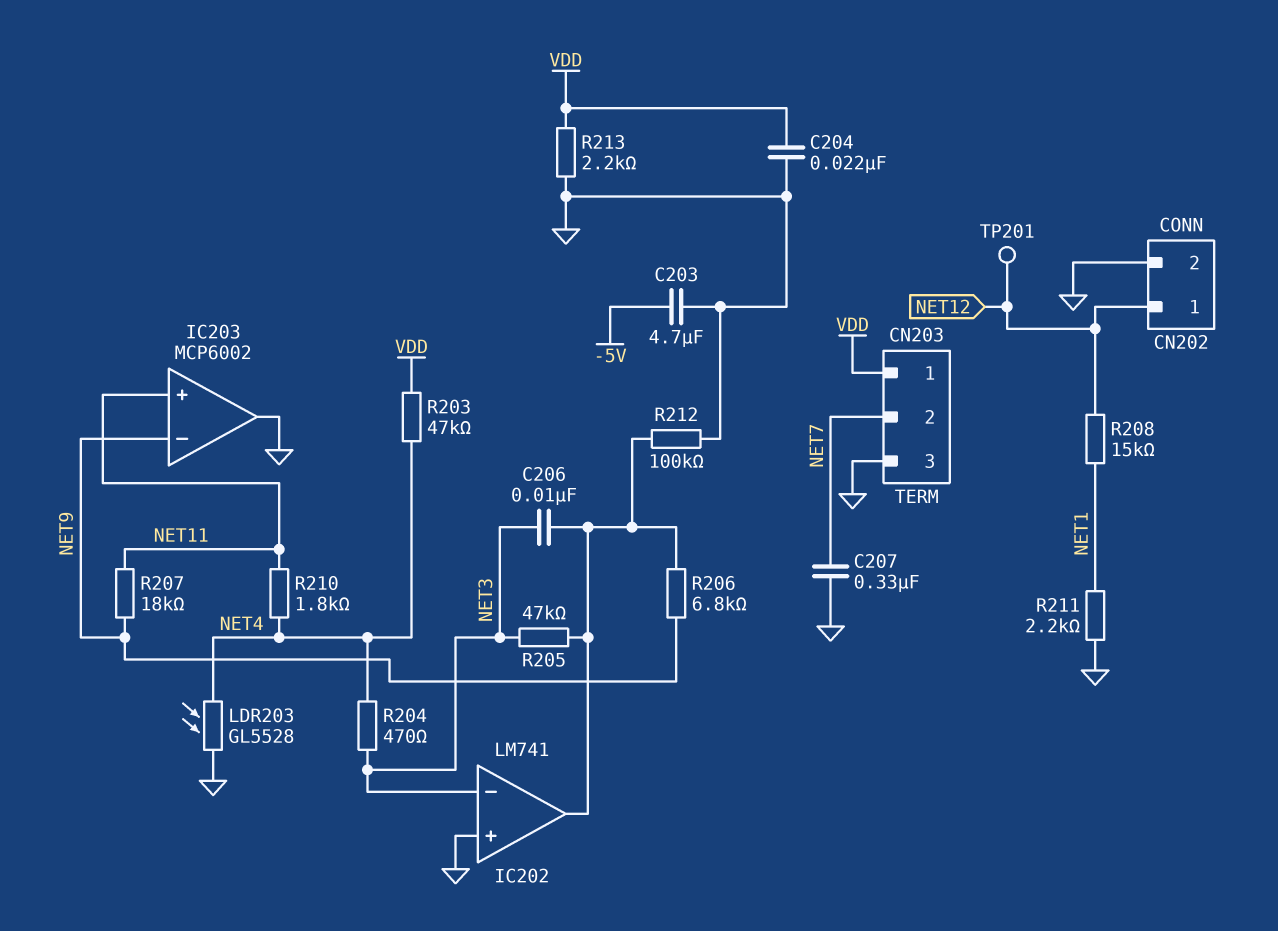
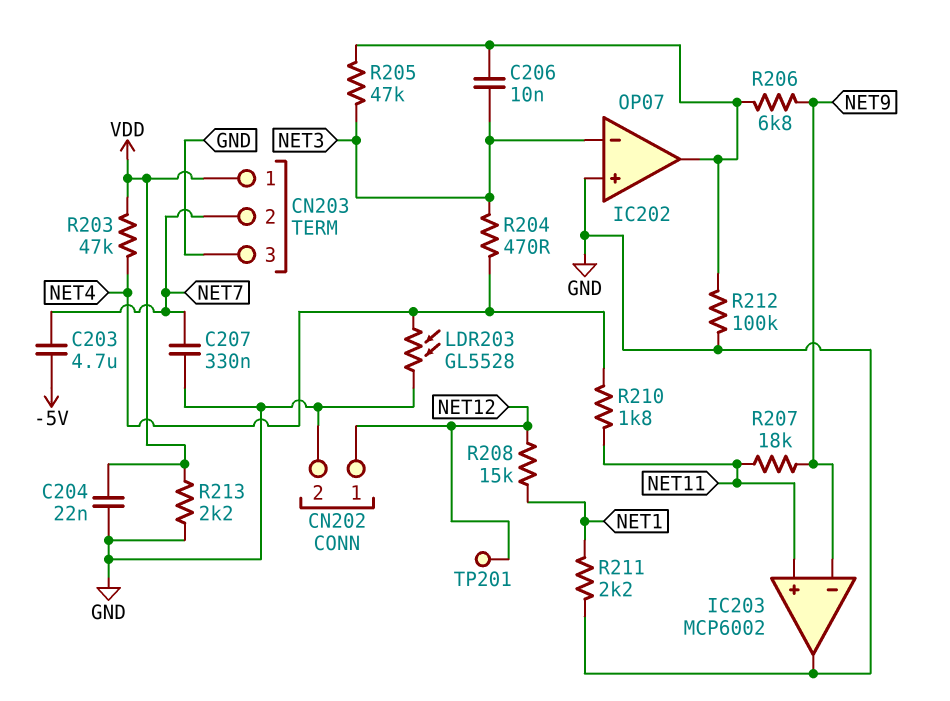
C203: 4.7uF (-5V, GND) -> 4.7uF (-5V, NET7)
IC202: LM741 -> OP07

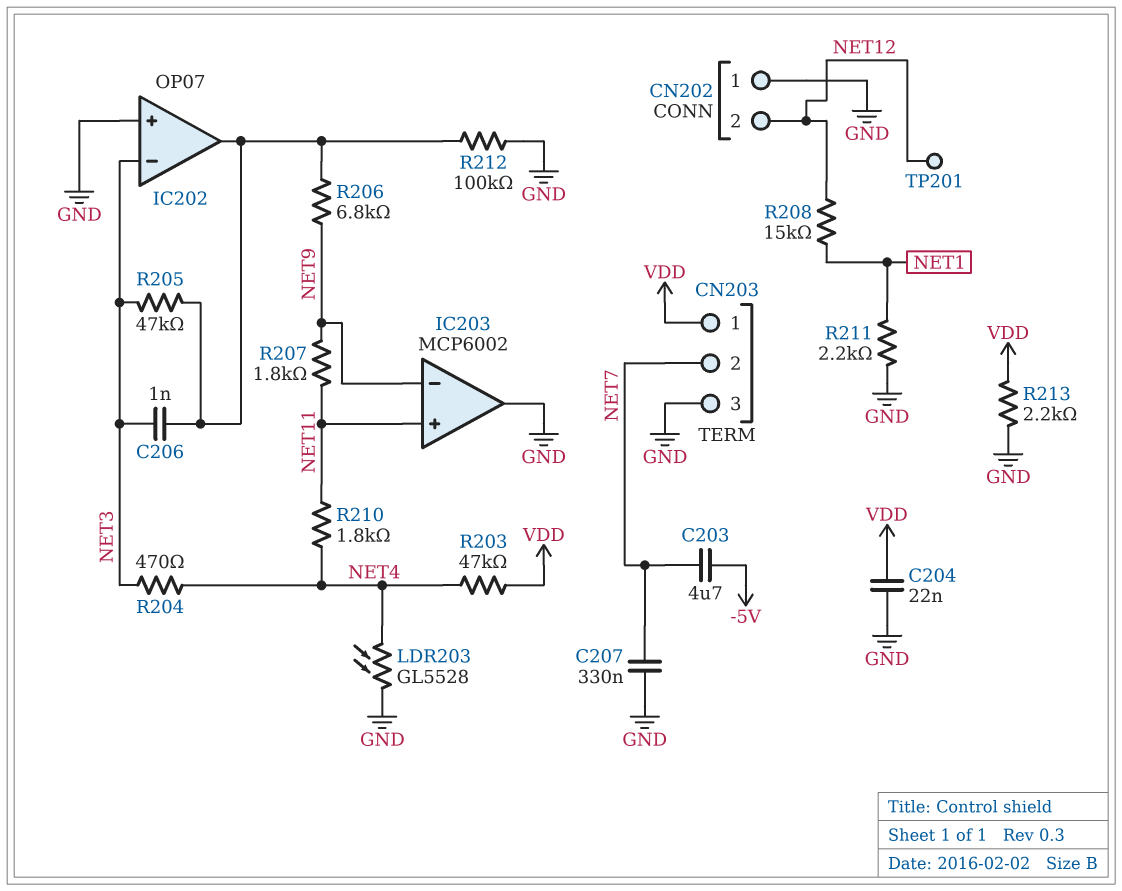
C206: 10nF (IC202/out, NET3) -> 1nF (IC202/out, NET3)
CN202 pin 1: NET12 -> GND
CN202 pin 2: GND -> NET12
R207: 18k (NET9, NET11) -> 1.8k (NET9, NET11)

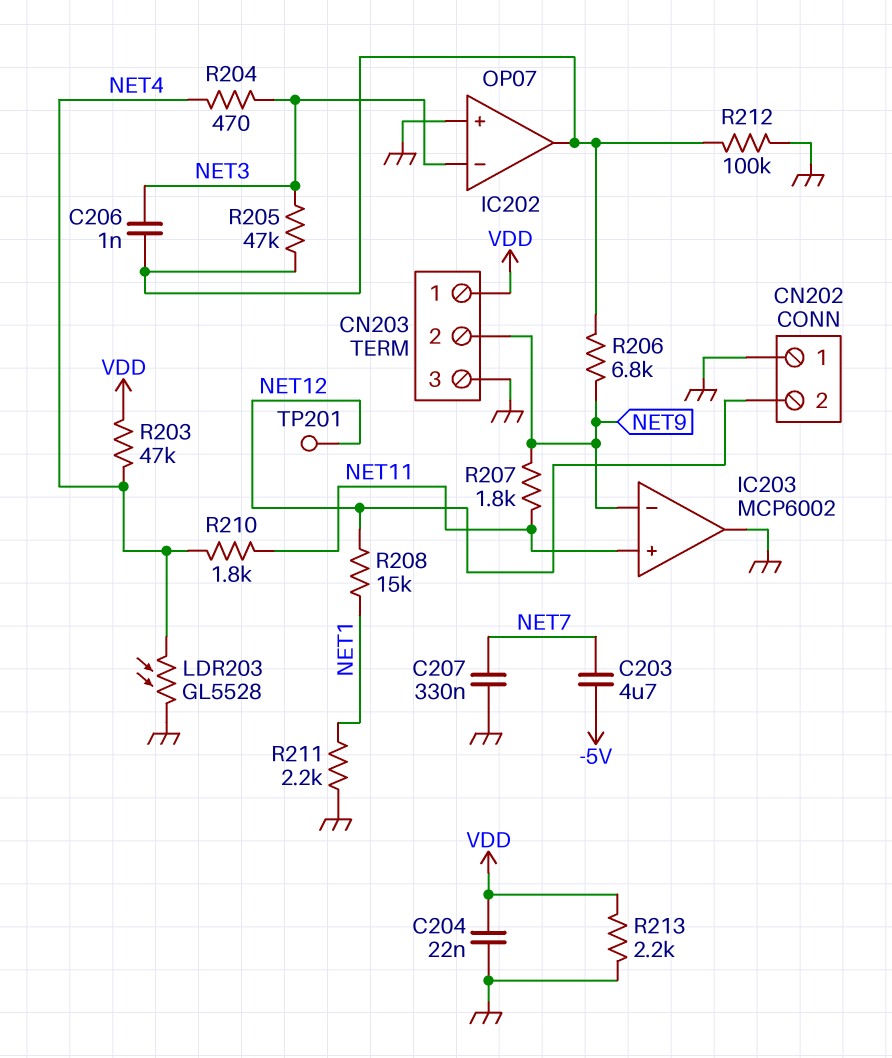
CN203 pin 2: NET7 -> NET9

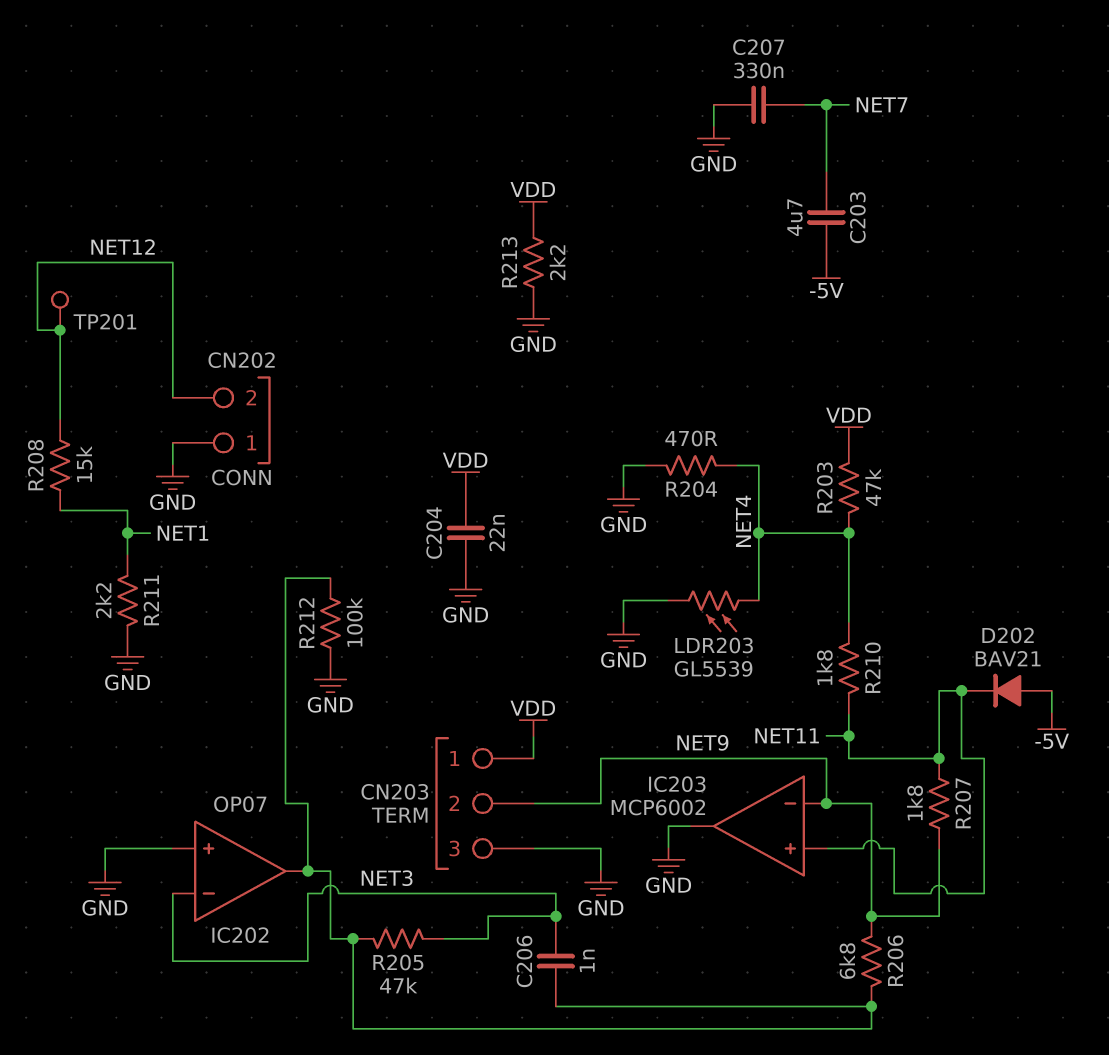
D202: none -> diode BAV21 (A -5V, K NET11)
LDR203: GL5528 (GND, NET4) -> GL5539 (GND, NET4)
R204: 470 (NET3, NET4) -> 470 (GND, NET4)

